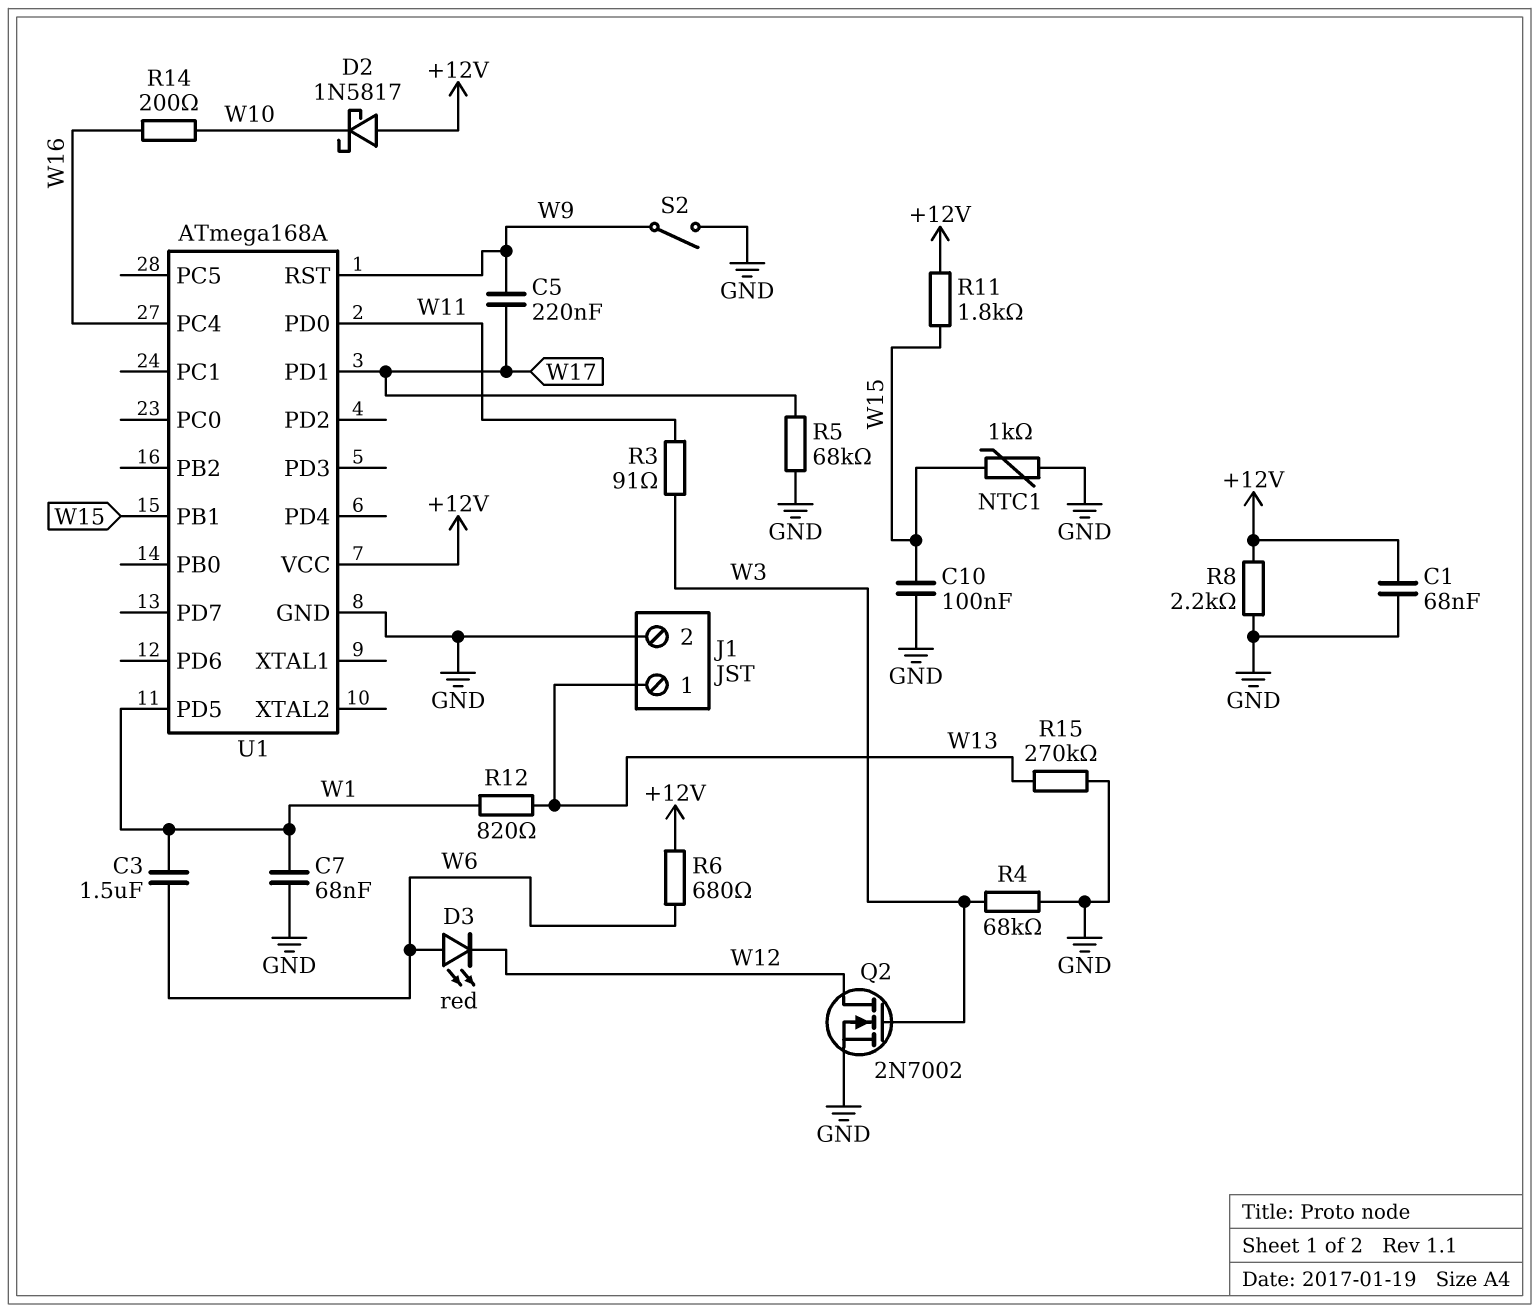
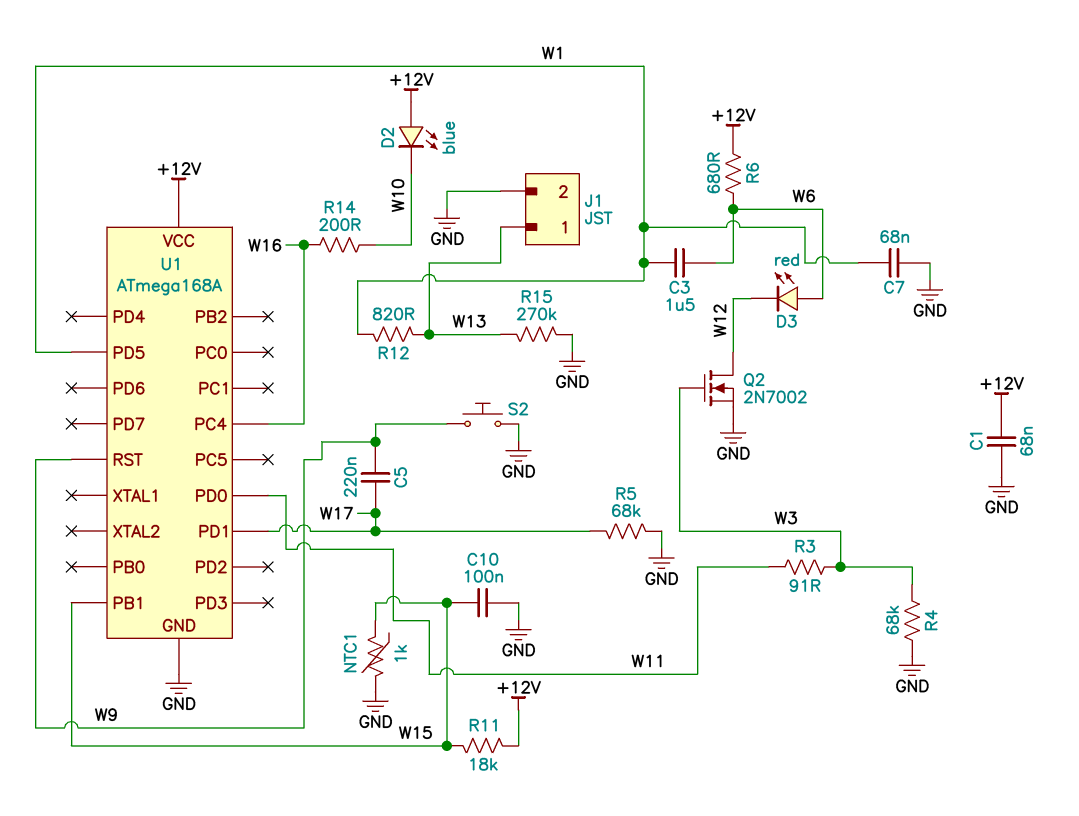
D2: schottky 1N5817 (A +12V, K W10) -> LED blue (A +12V, K W10)
R8: 2.2k (+12V, GND) -> none
R11: 1.8k (+12V, W15) -> 18k (+12V, W15)
S2: switch (GND, W9) -> button (GND, W9)

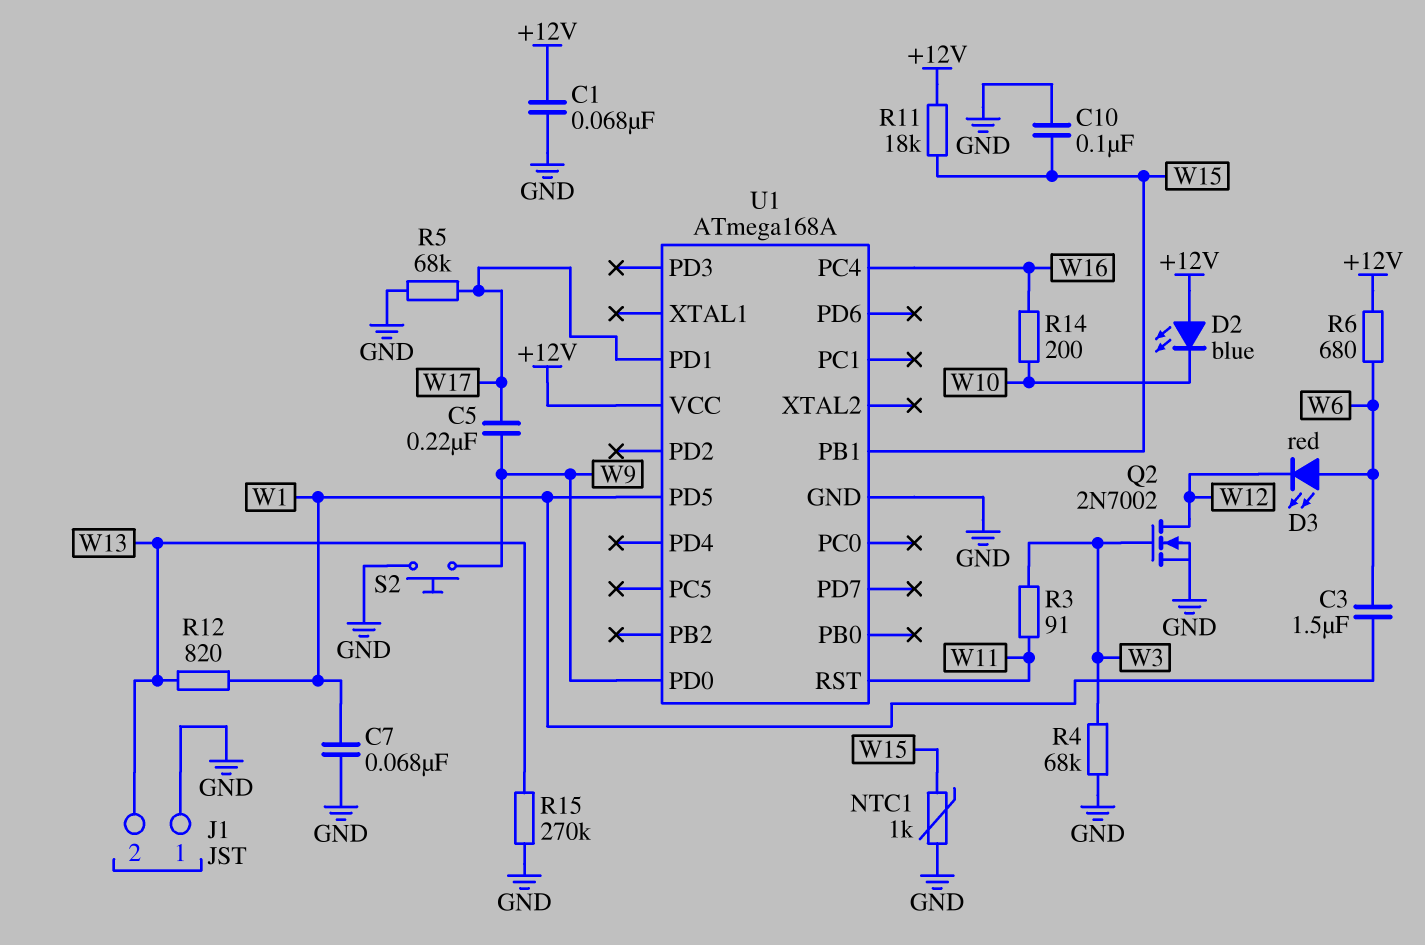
J1 pin 1: W13 -> GND
J1 pin 2: GND -> W13
U1 pin PD0: W11 -> W9
U1 pin RST: W9 -> W11

